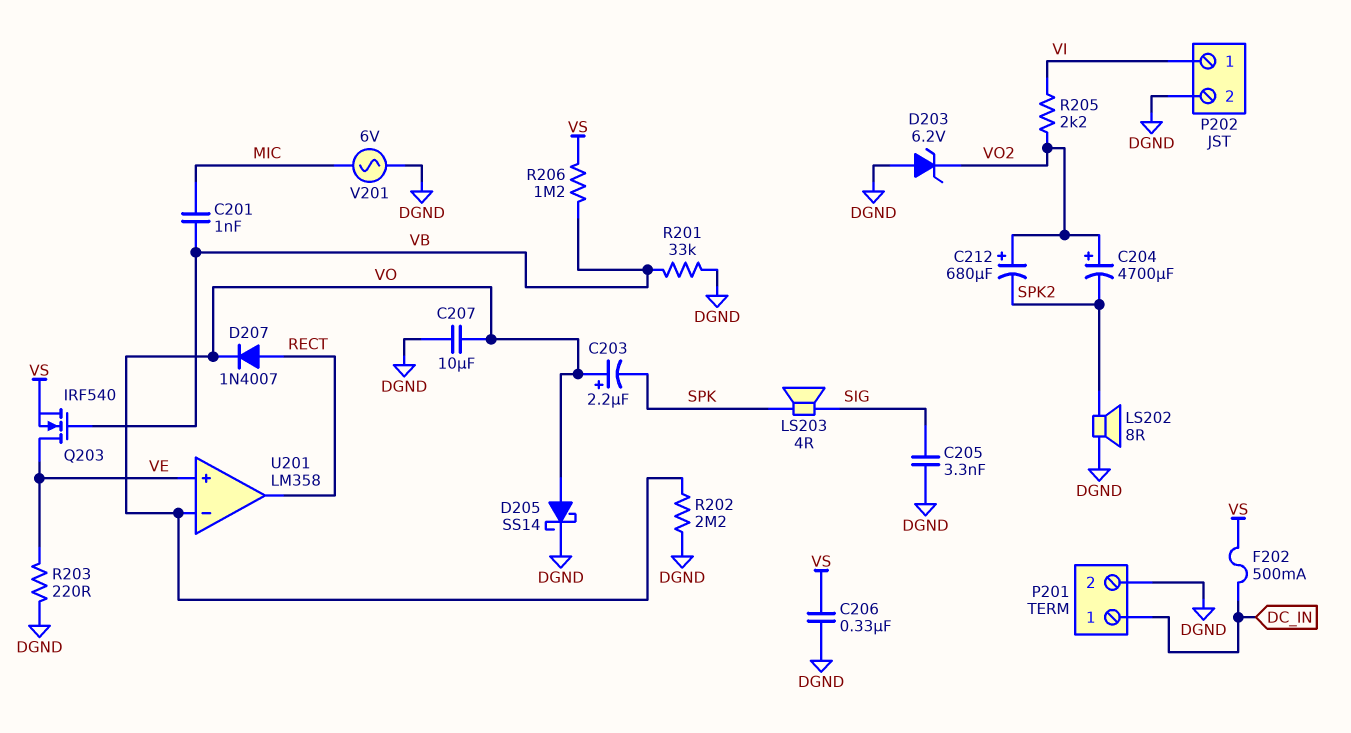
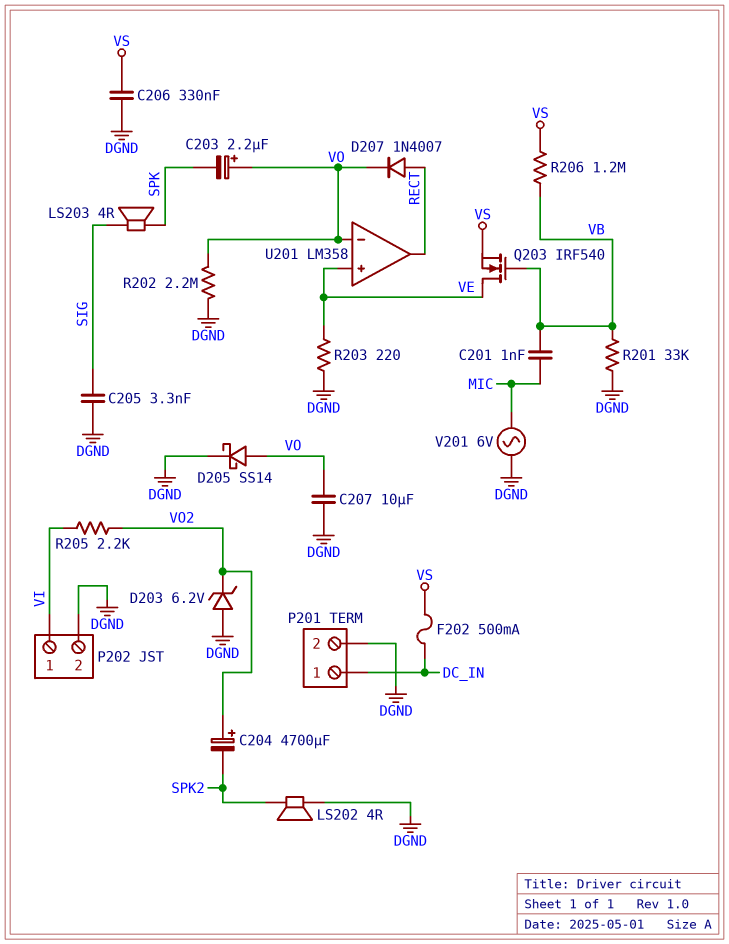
C212: 680uF (plus VO2, minus SPK2) -> none
LS202: speaker 8R (DGND, SPK2) -> speaker 4R (DGND, SPK2)

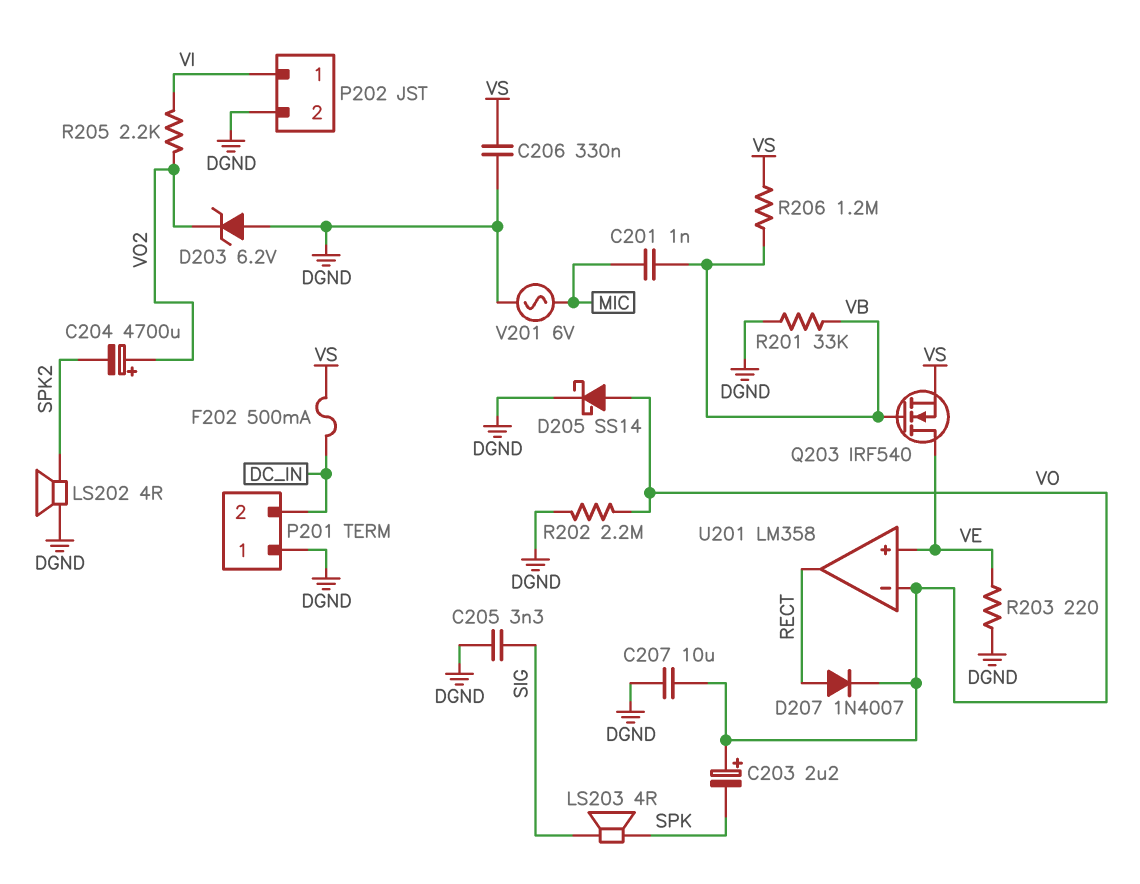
P201 pin 1: DC_IN -> DGND
P201 pin 2: DGND -> DC_IN

